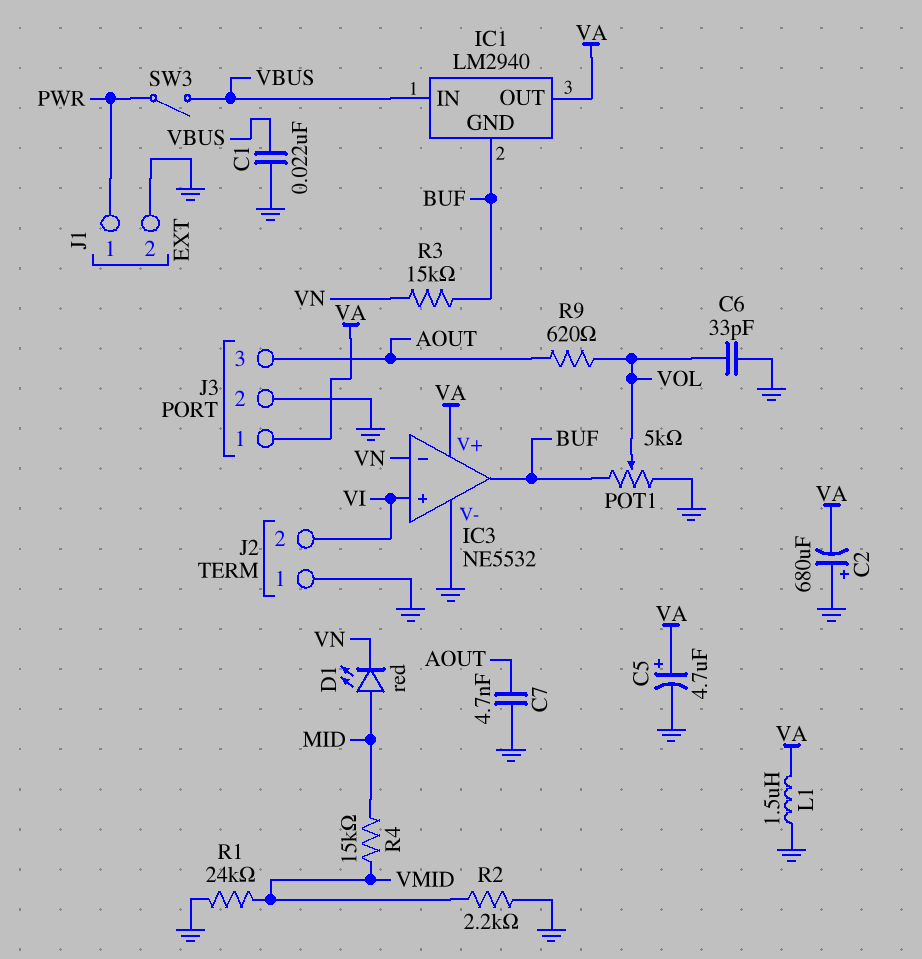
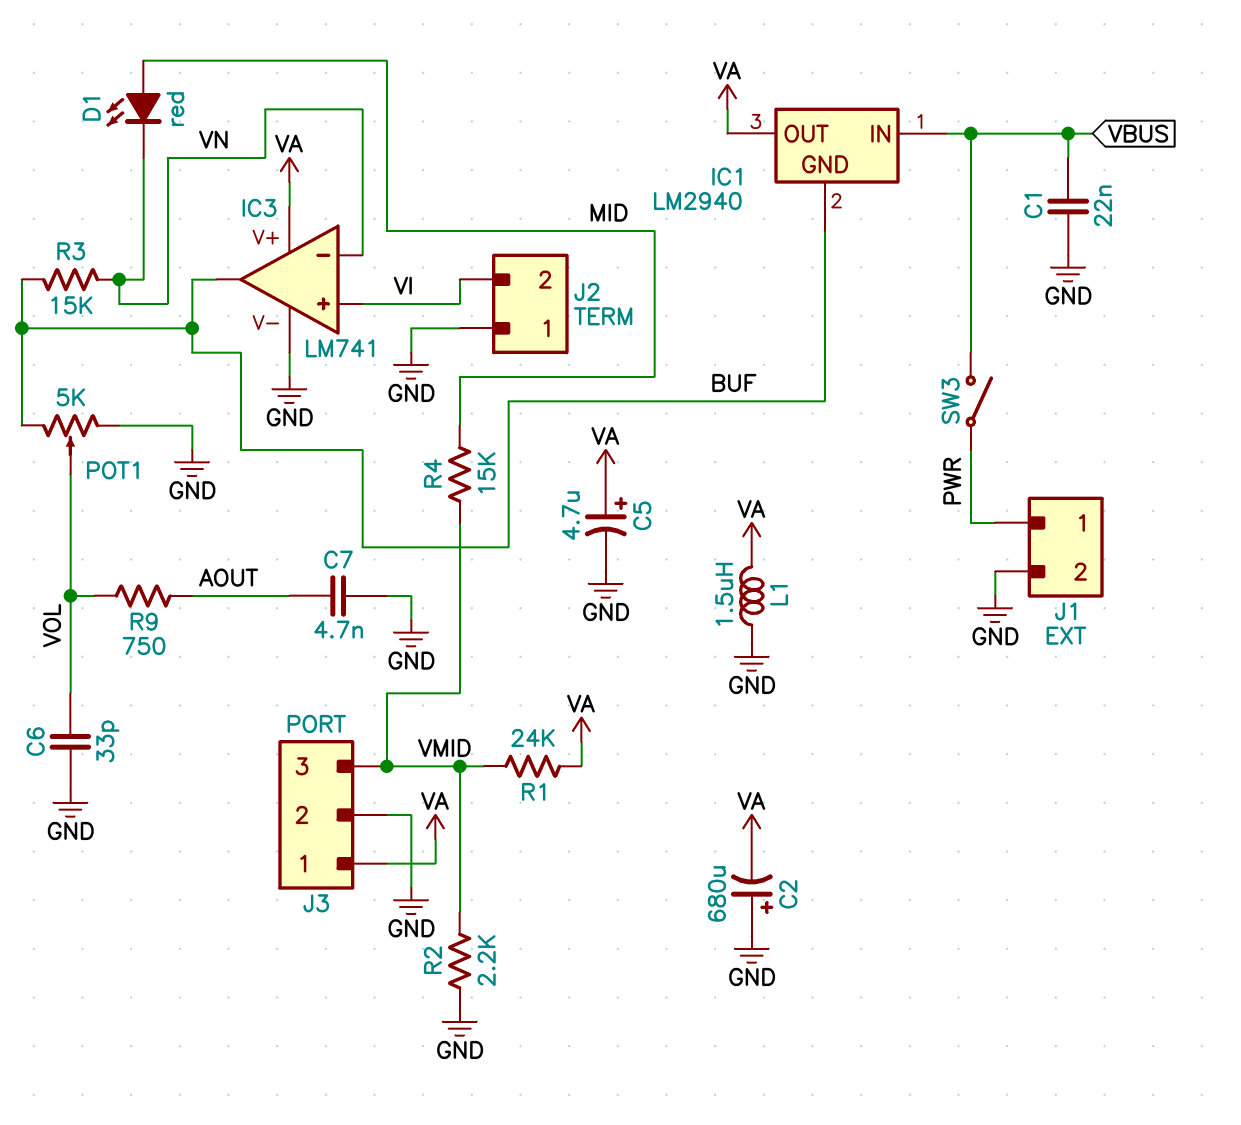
IC3: NE5532 -> LM741
J3 pin 3: AOUT -> VMID
R1: 24k (GND, VMID) -> 24k (VA, VMID)
R9: 620 (AOUT, VOL) -> 750 (AOUT, VOL)

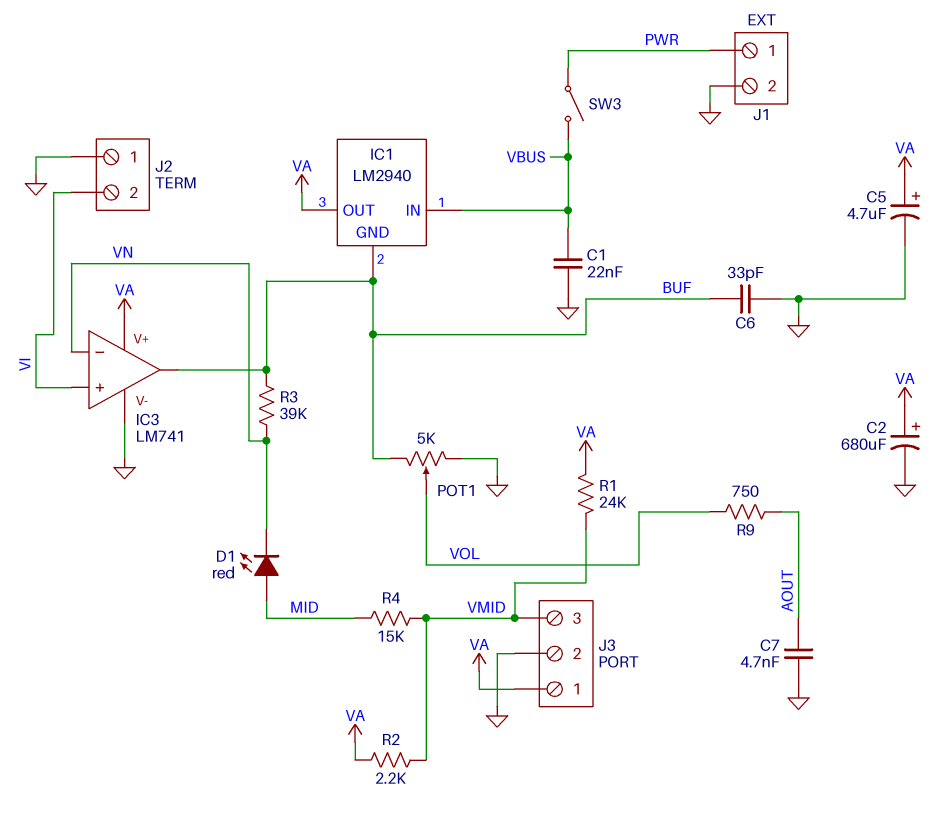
C2: 680uF (plus GND, minus VA) -> 680uF (plus VA, minus GND)
C6: 33pF (GND, VOL) -> 33pF (BUF, GND)
L1: 1.5uH (GND, VA) -> none
R2: 2.2k (GND, VMID) -> 2.2k (VA, VMID)
R3: 15k (BUF, VN) -> 39k (BUF, VN)

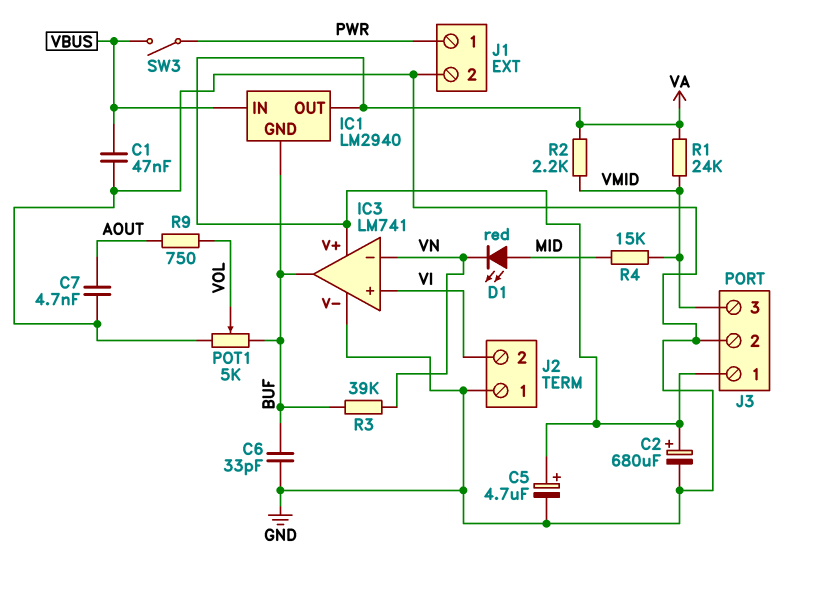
C1: 22nF (GND, VBUS) -> 47nF (GND, VBUS)

